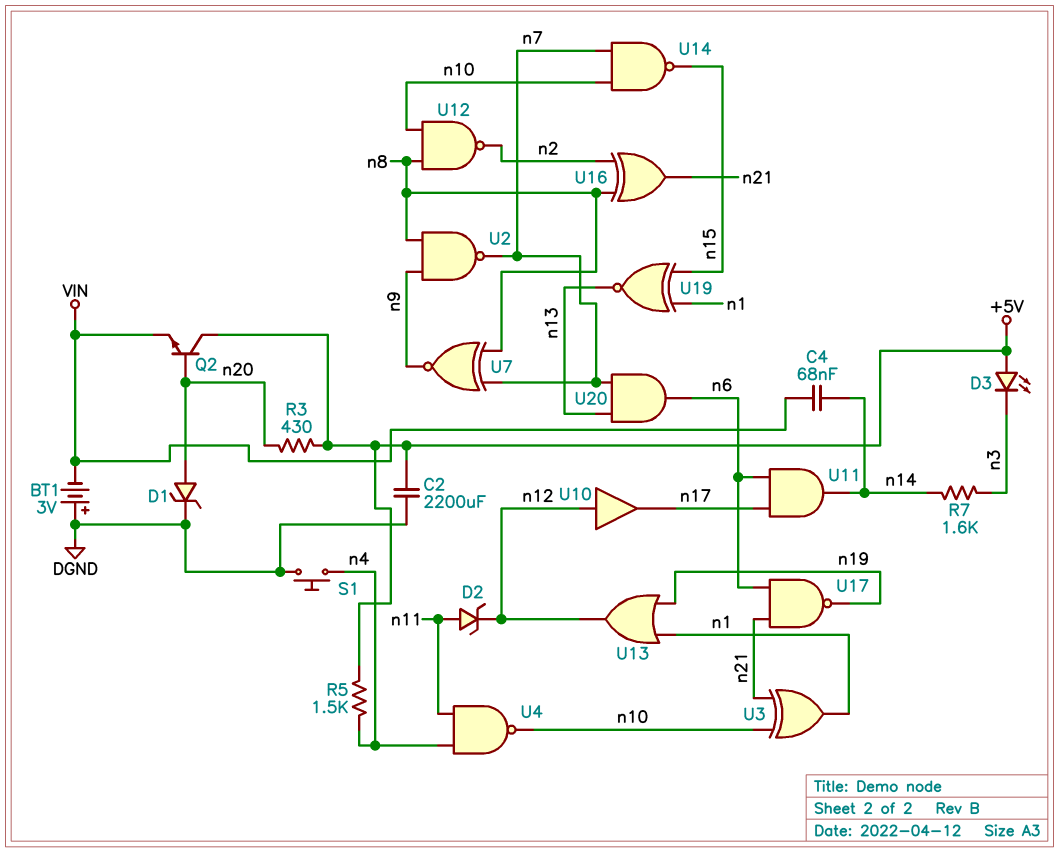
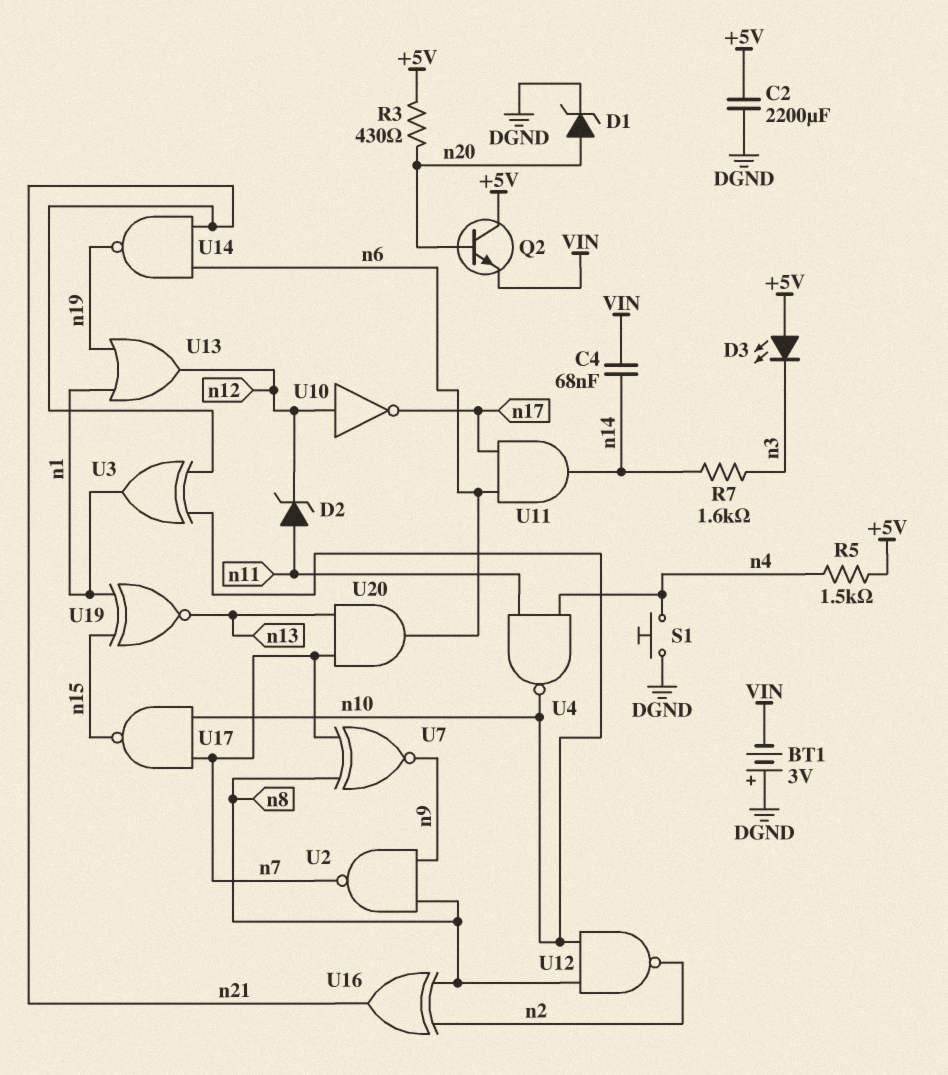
U10: buffer (in n12, out n17) -> NOT (in n12, out n17)
U14: NAND (in n7, in n10, out n15) -> NAND (in n6, in n21, out n19)
U17: NAND (in n6, in n21, out n19) -> NAND (in n7, in n10, out n15)

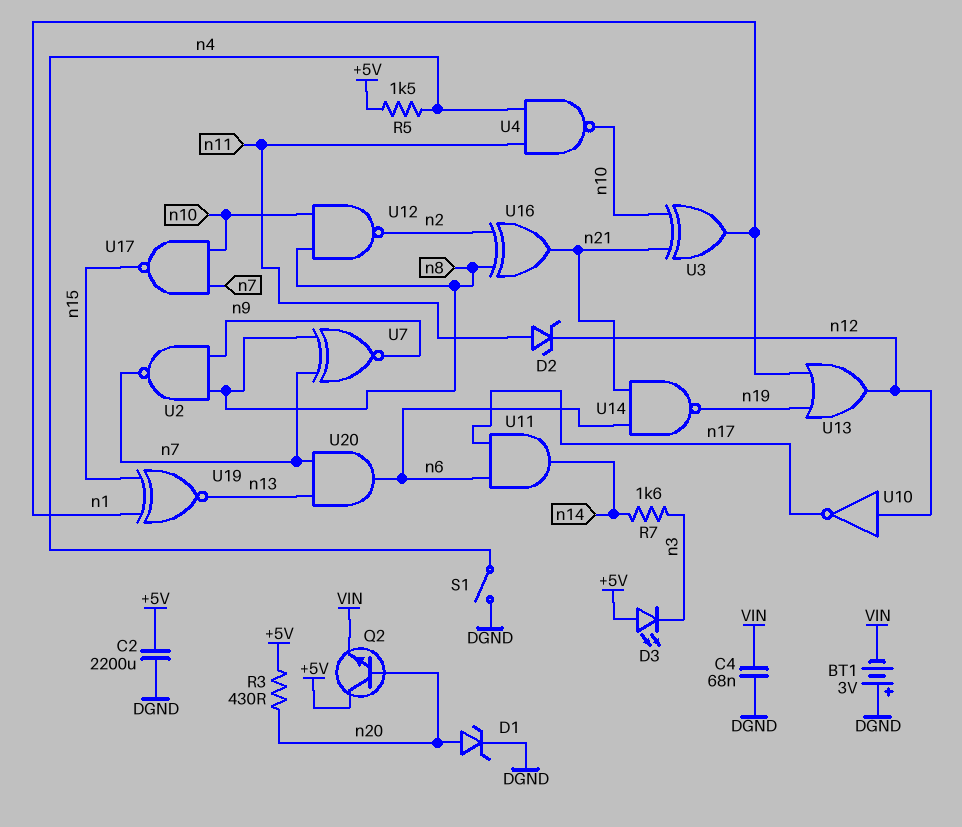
C4: 68nF (VIN, n14) -> 68nF (DGND, VIN)
S1: button (DGND, n4) -> switch (DGND, n4)

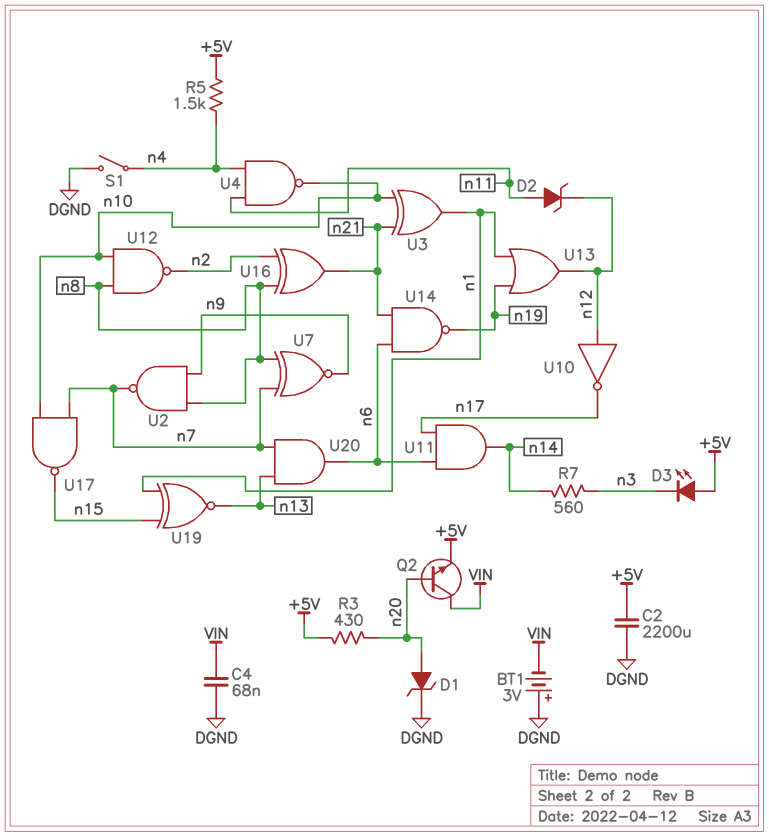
Q2: NPN (B n20, C +5V, E VIN) -> NPN (B n20, C VIN, E +5V)
R7: 1.6k (n3, n14) -> 560 (n3, n14)

